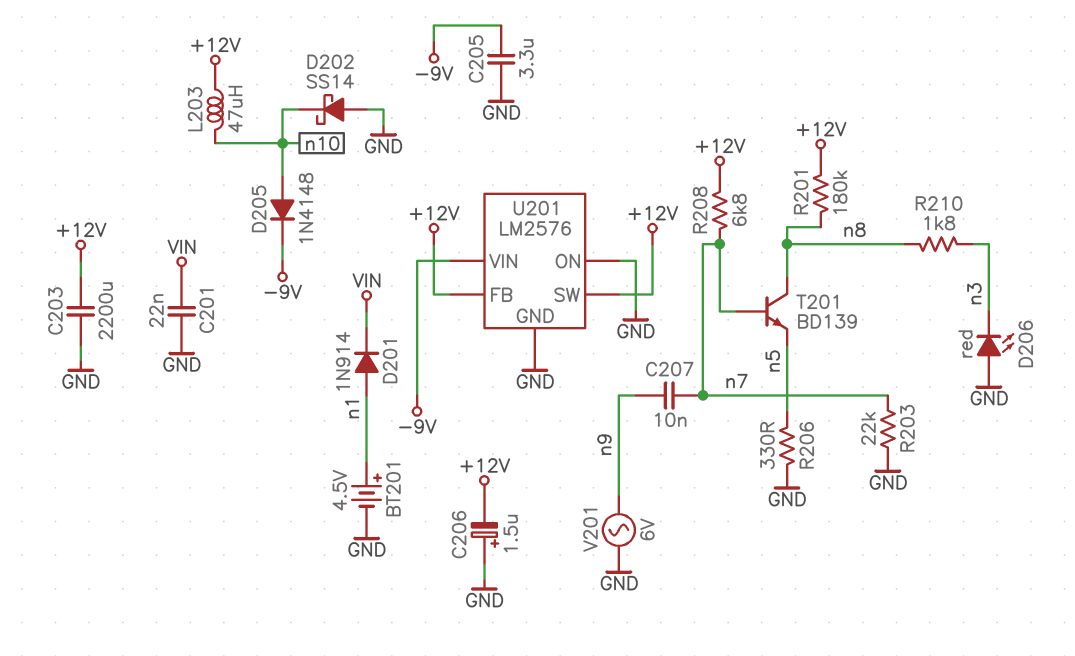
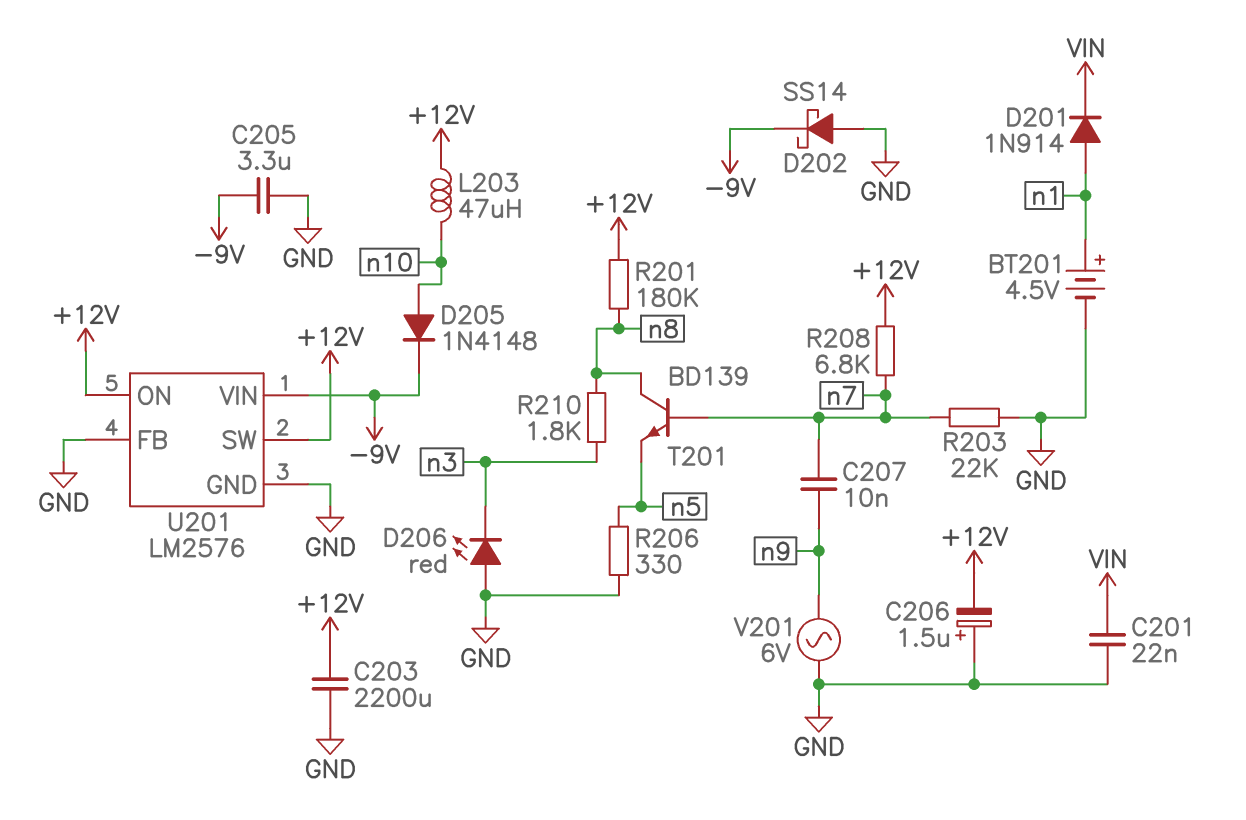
D202: schottky SS14 (A GND, K n10) -> schottky SS14 (A GND, K -9V)
U201 pin FB: +12V -> GND
U201 pin ON: GND -> +12V

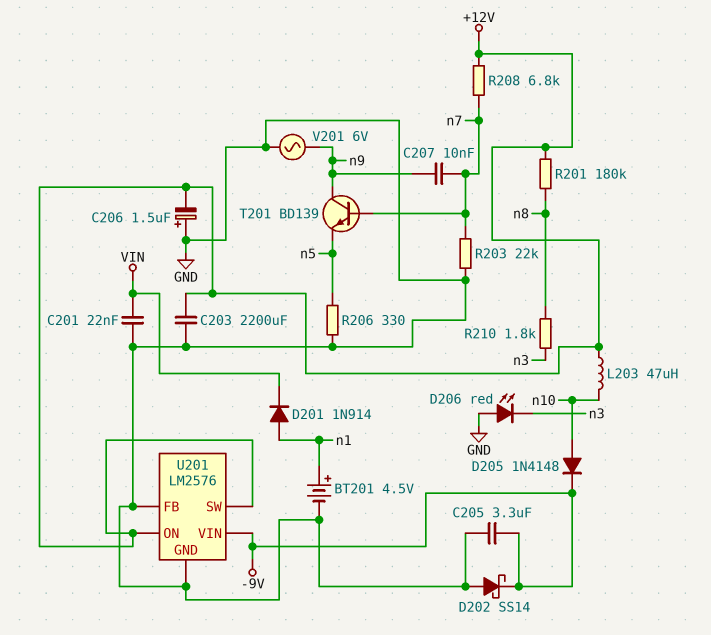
T201: NPN BD139 (B n7, C n8, E n5) -> NPN BD139 (B n7, C n9, E n5)

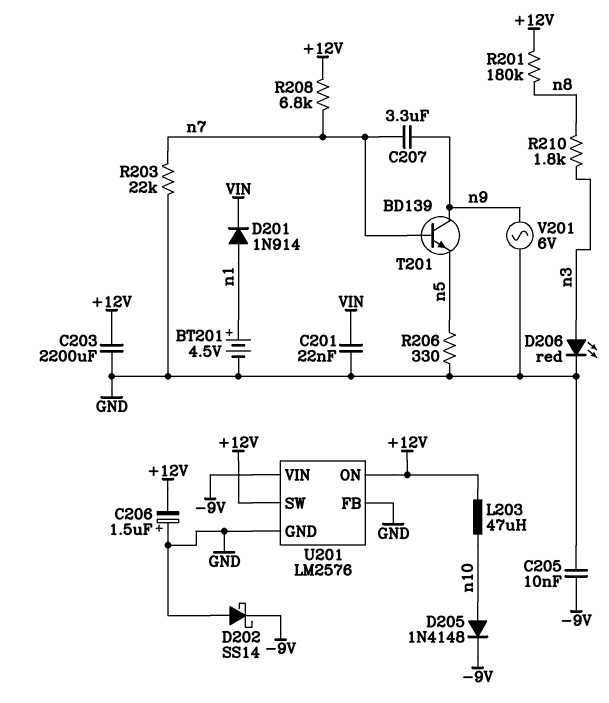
C205: 3.3uF (-9V, GND) -> 10nF (-9V, GND)
C207: 10nF (n7, n9) -> 3.3uF (n7, n9)
D206: LED red (A GND, K n3) -> LED red (A n3, K GND)

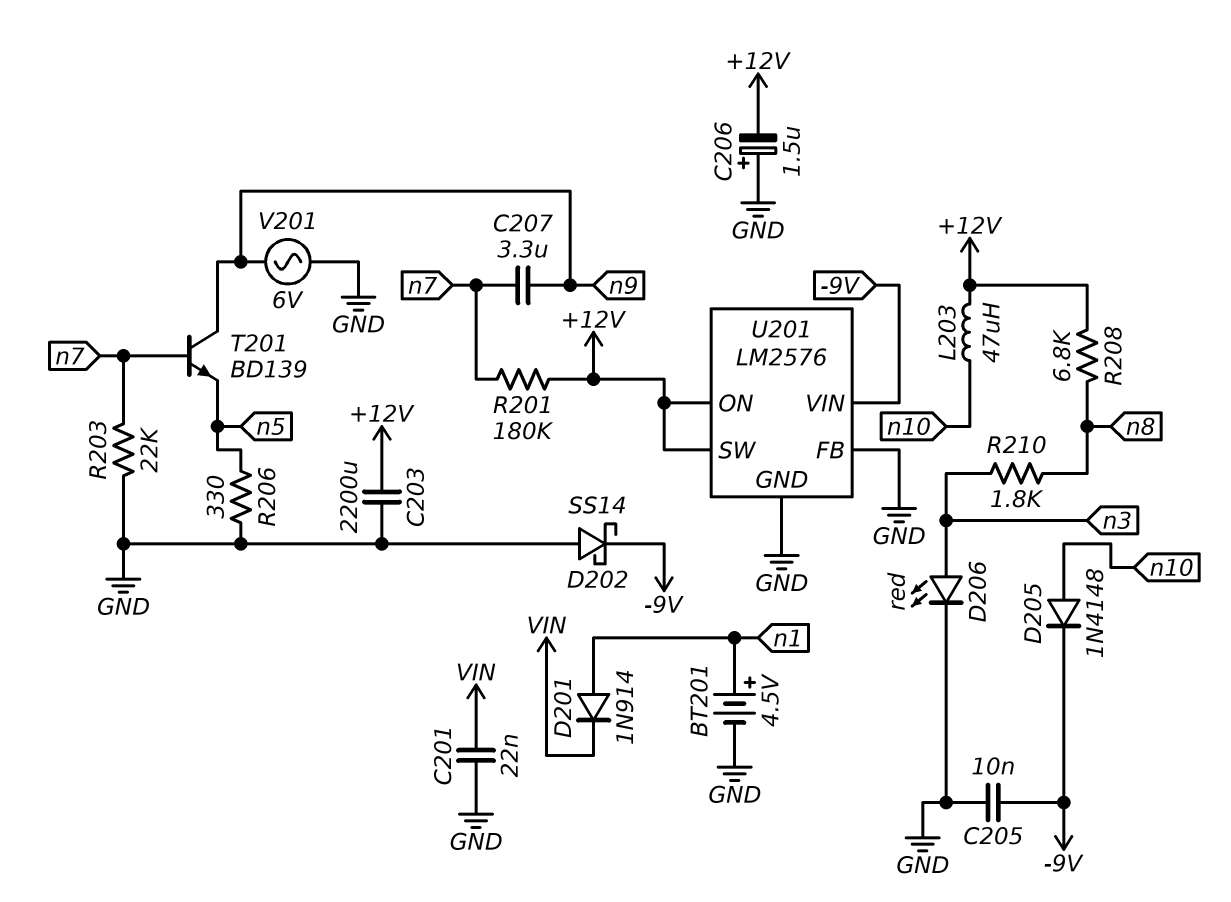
R201: 180k (+12V, n8) -> 180k (+12V, n7)
R208: 6.8k (+12V, n7) -> 6.8k (+12V, n8)

